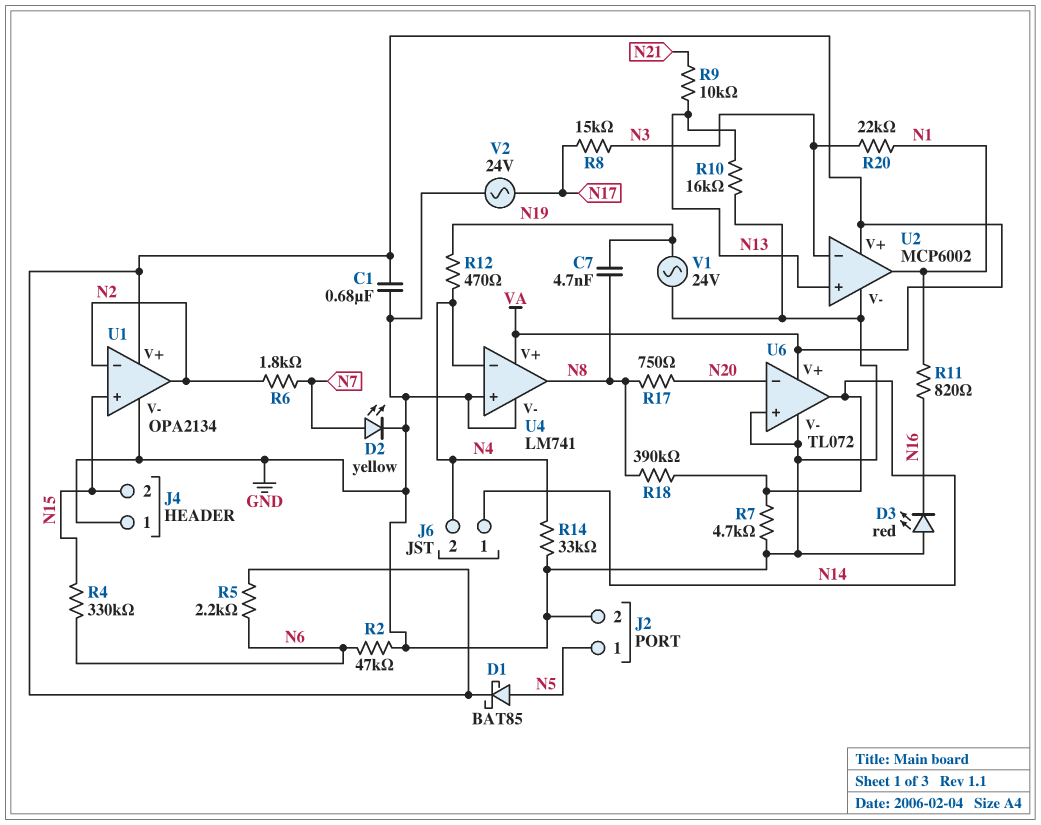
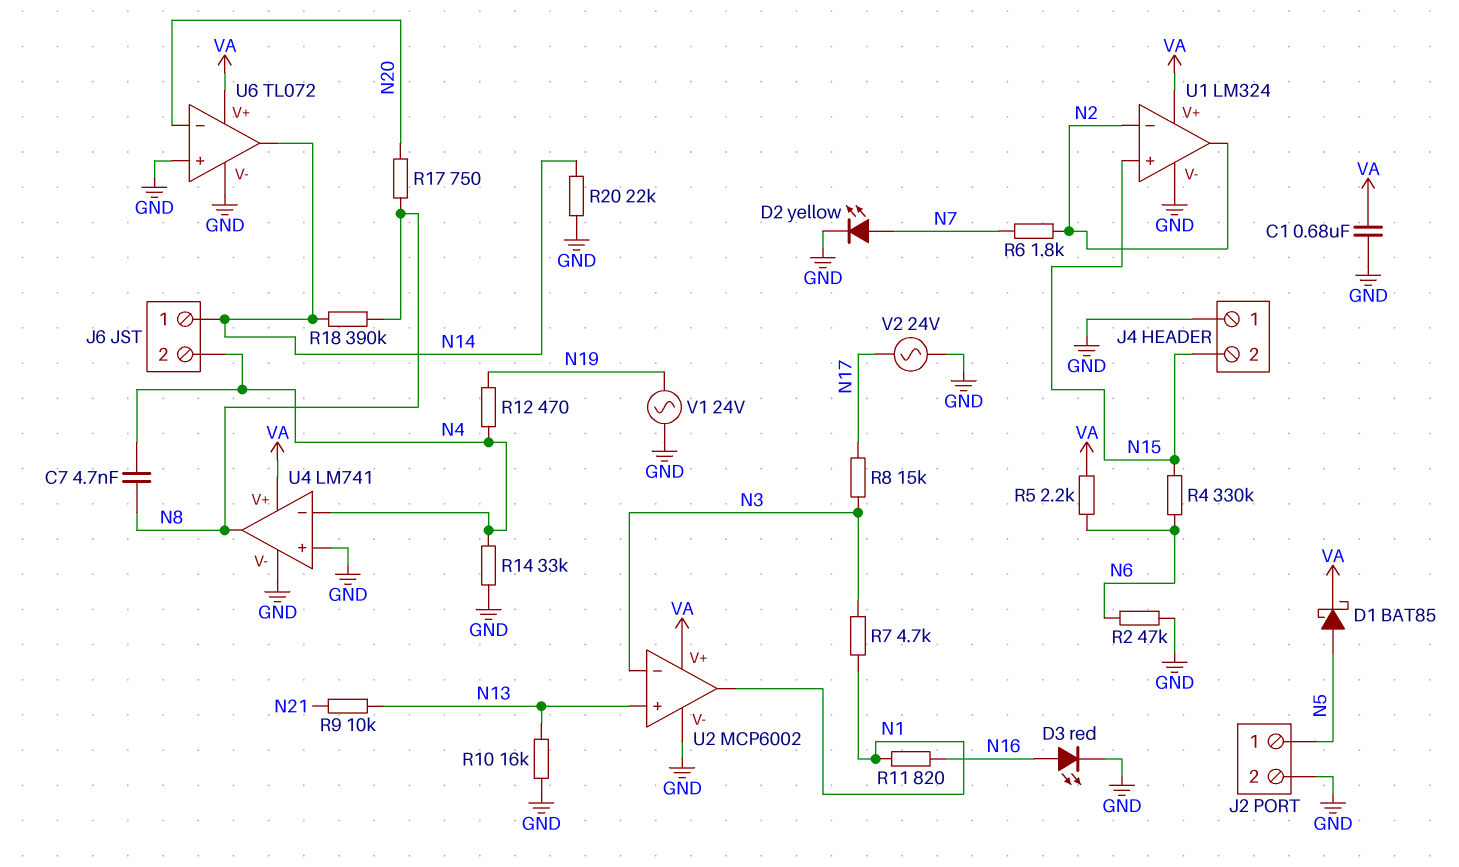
C7: 4.7nF (N8, N19) -> 4.7nF (N4, N8)
D3: LED red (A GND, K N16) -> LED red (A N16, K GND)
R7: 4.7k (GND, N14) -> 4.7k (N1, N3)
R20: 22k (N1, N3) -> 22k (GND, N14)
U1: OPA2134 -> LM324

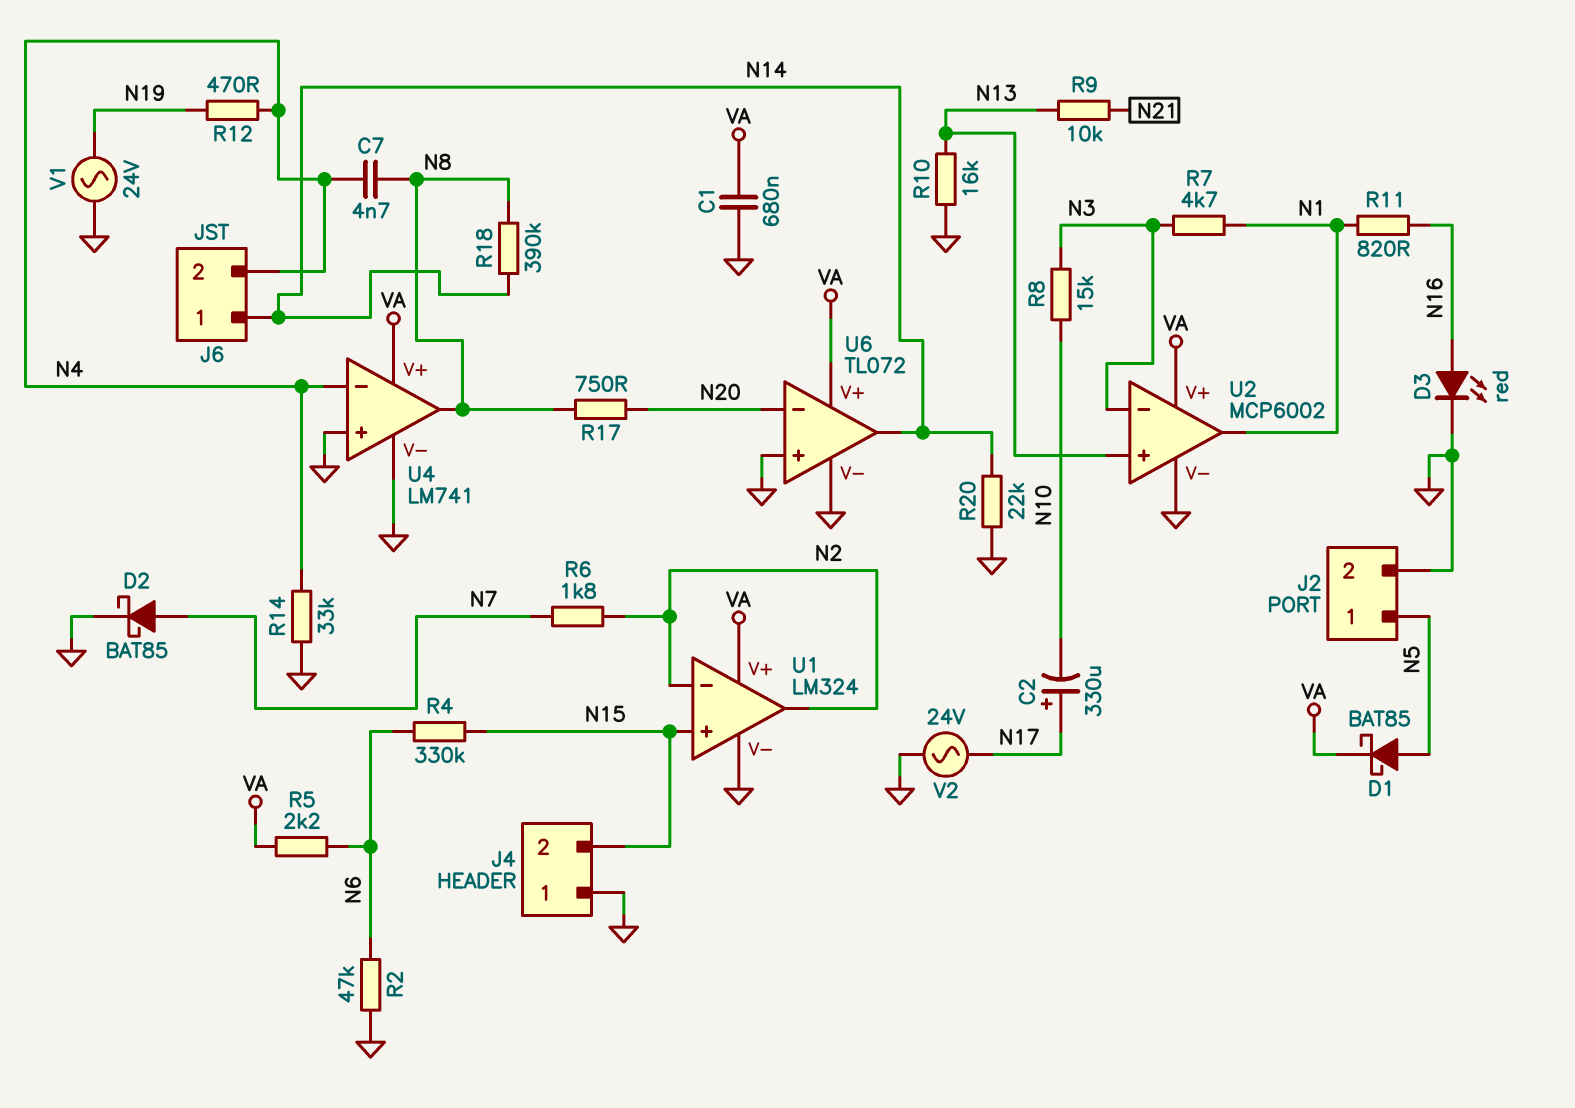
C2: none -> 330uF (plus N17, minus N10)
D2: LED yellow (A N7, K GND) -> schottky BAT85 (A N7, K GND)
R8: 15k (N3, N17) -> 15k (N3, N10)

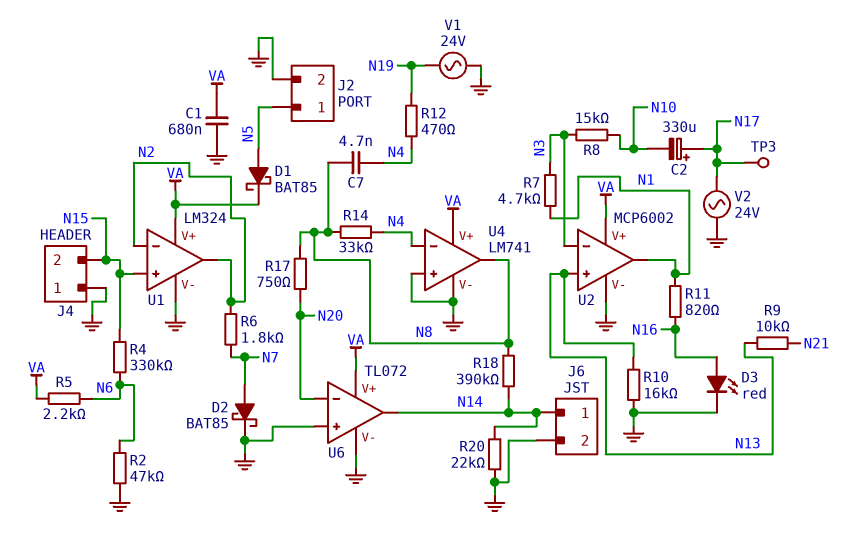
J6 pin 2: N4 -> GND
R14: 33k (GND, N4) -> 33k (N4, N8)
TP3: none -> test point (N17)

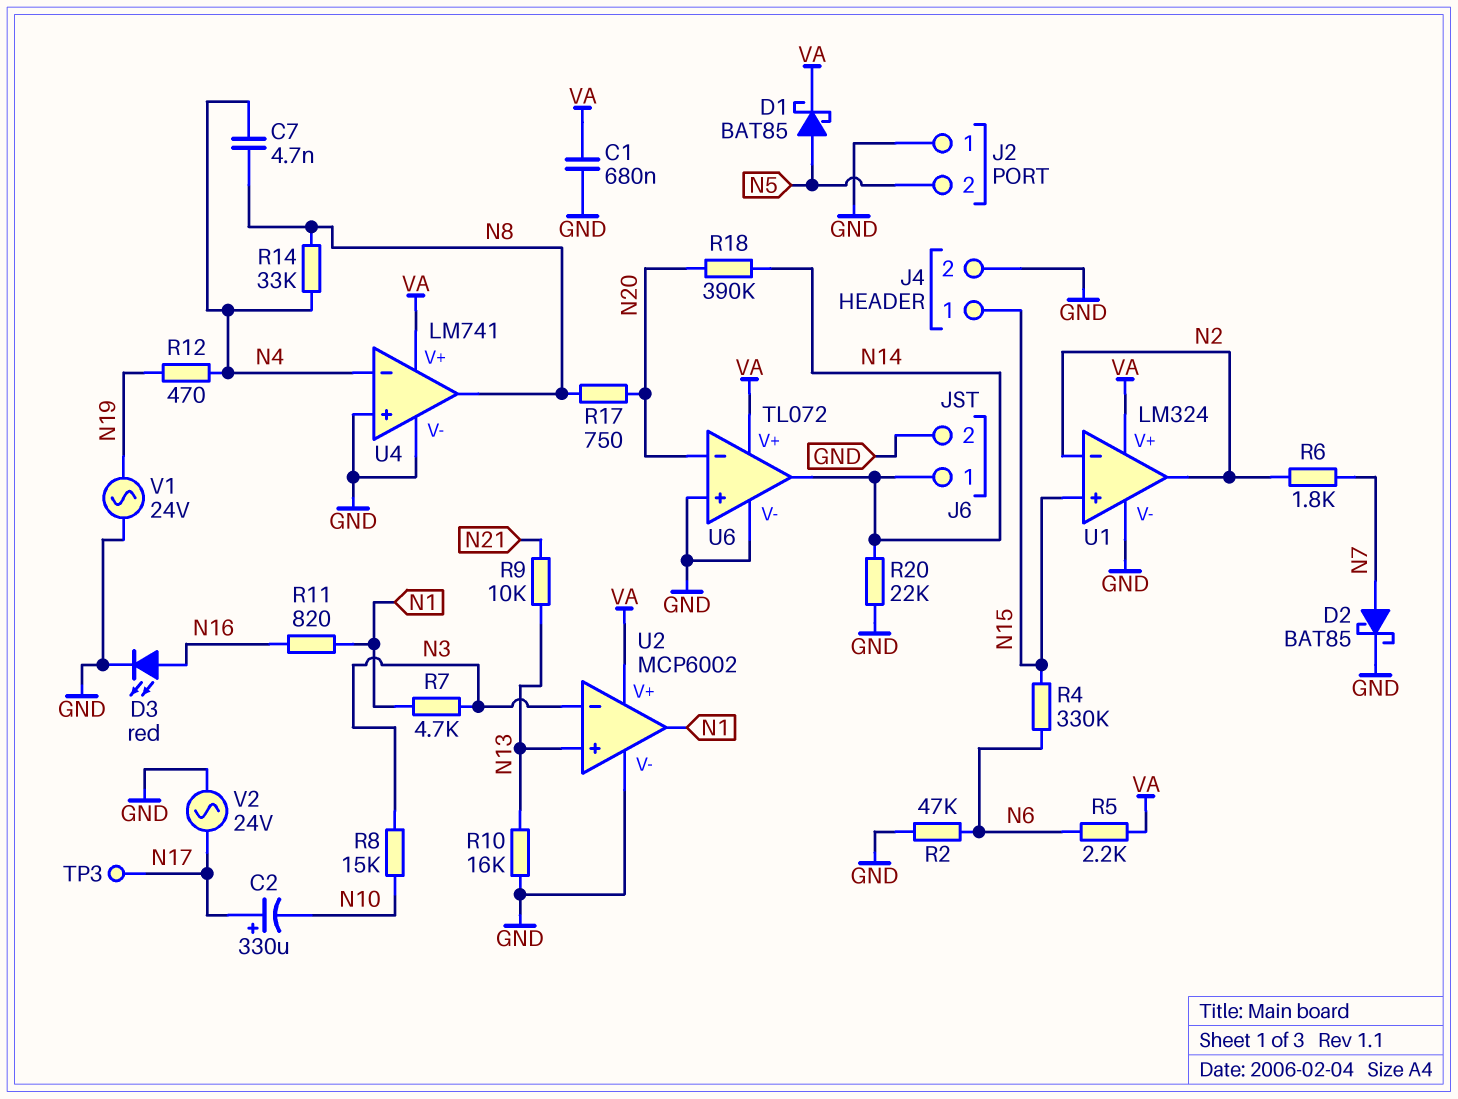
J2 pin 1: N5 -> GND
J2 pin 2: GND -> N5
J4 pin 1: GND -> N15
J4 pin 2: N15 -> GND
R18: 390k (N8, N14) -> 390k (N14, N20)

